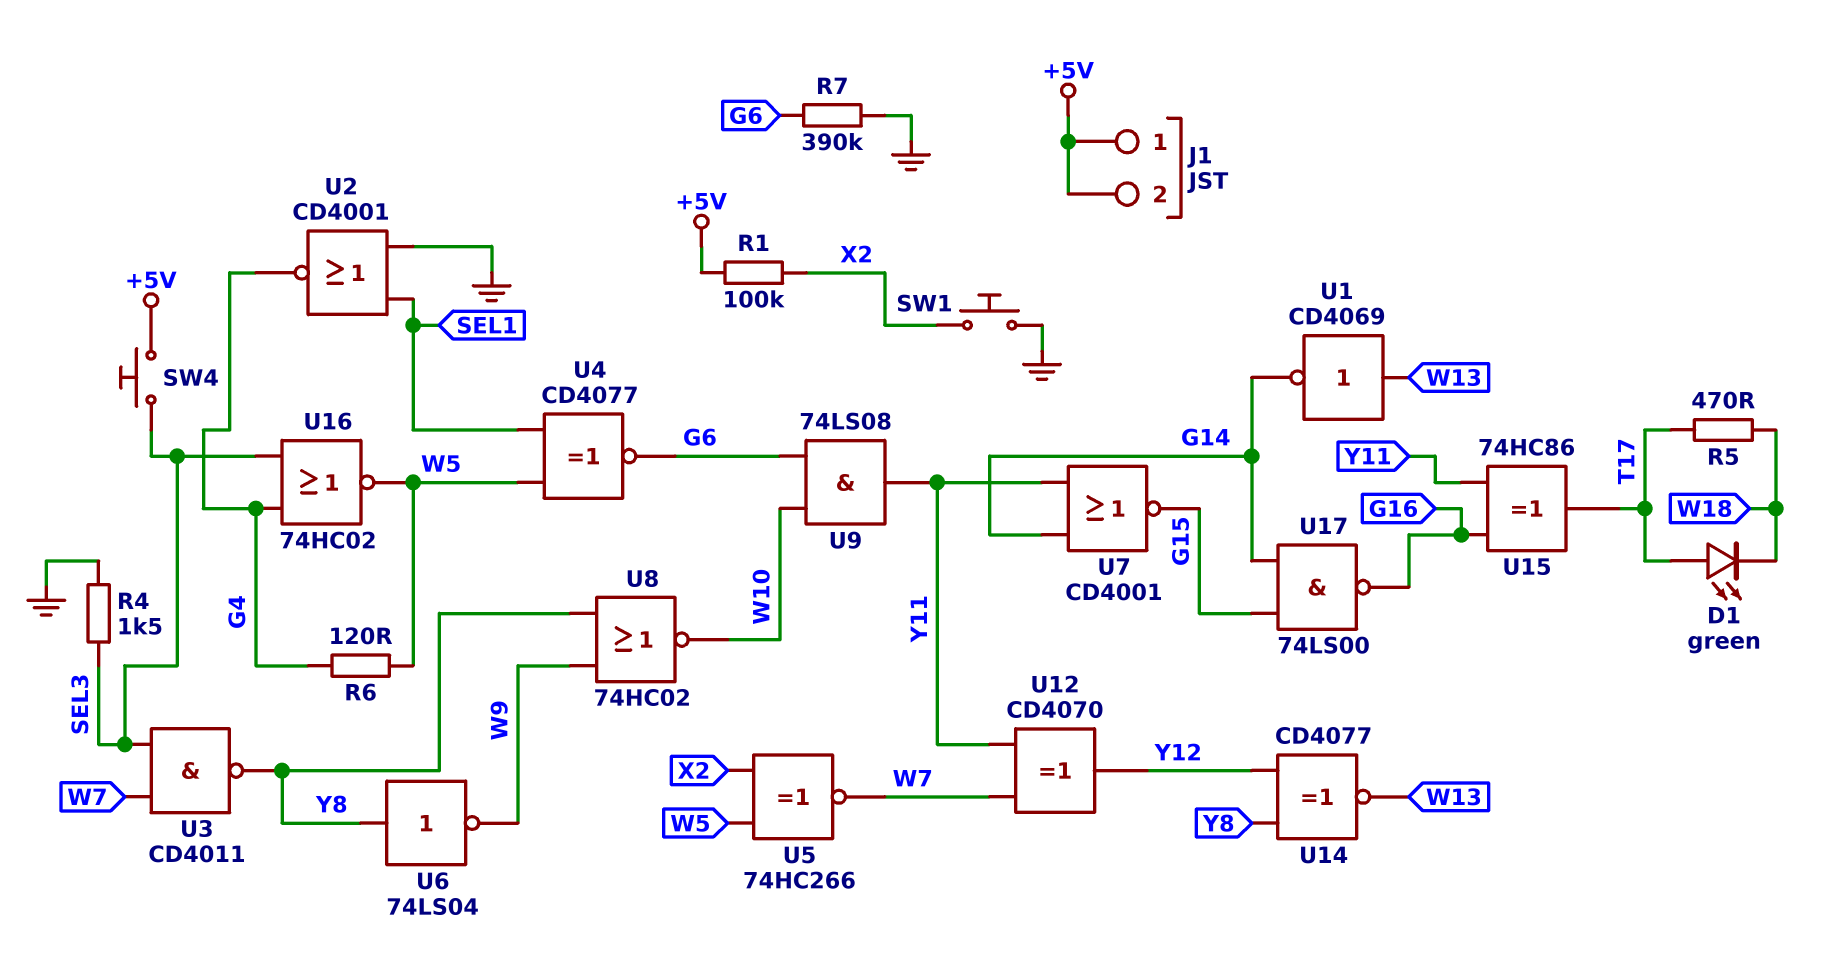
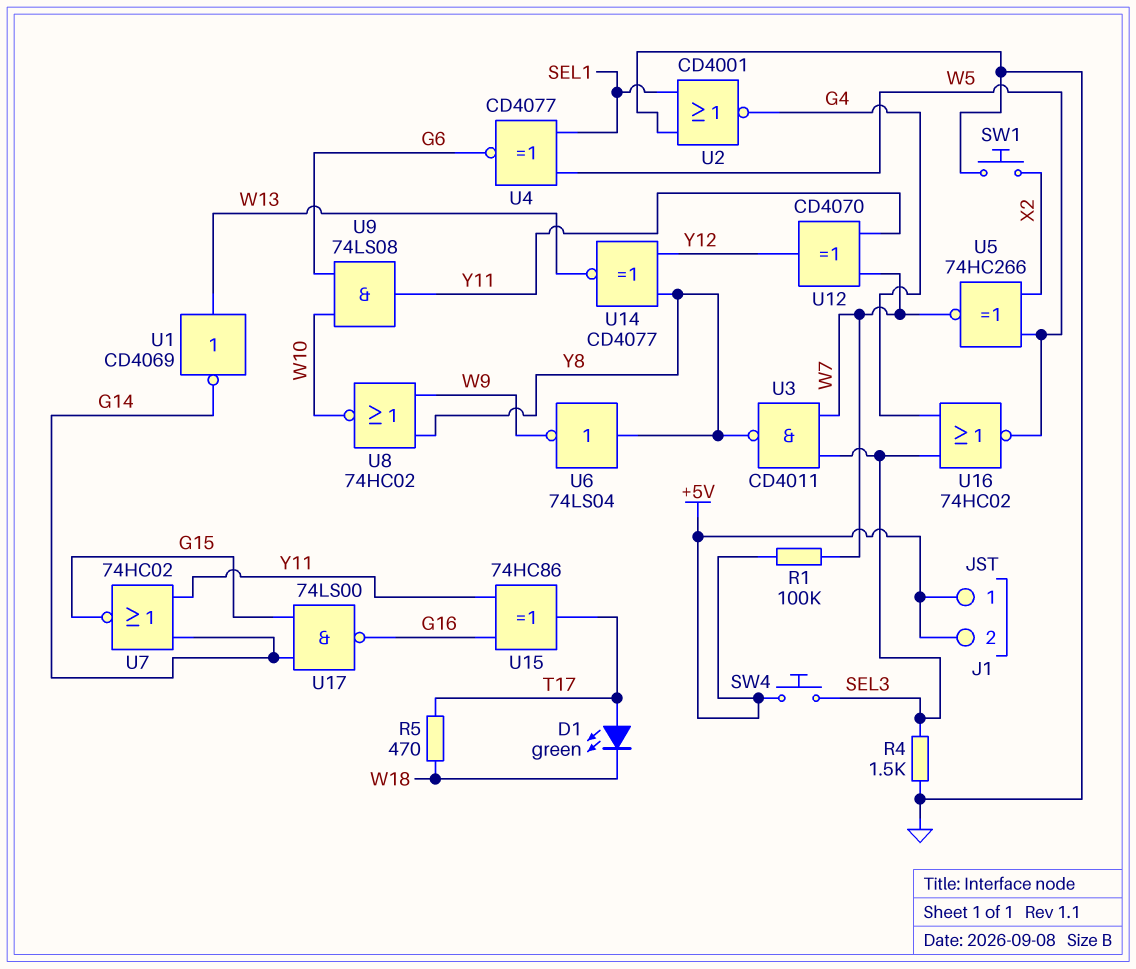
R1: 100k (+5V, X2) -> 100k (+5V, W7)
R6: 120 (G4, W5) -> none
R7: 390k (G6, GND) -> none
U7: NOR CD4001 (in G14, in Y11, out G15) -> NOR 74HC02 (in G14, in Y11, out G15)

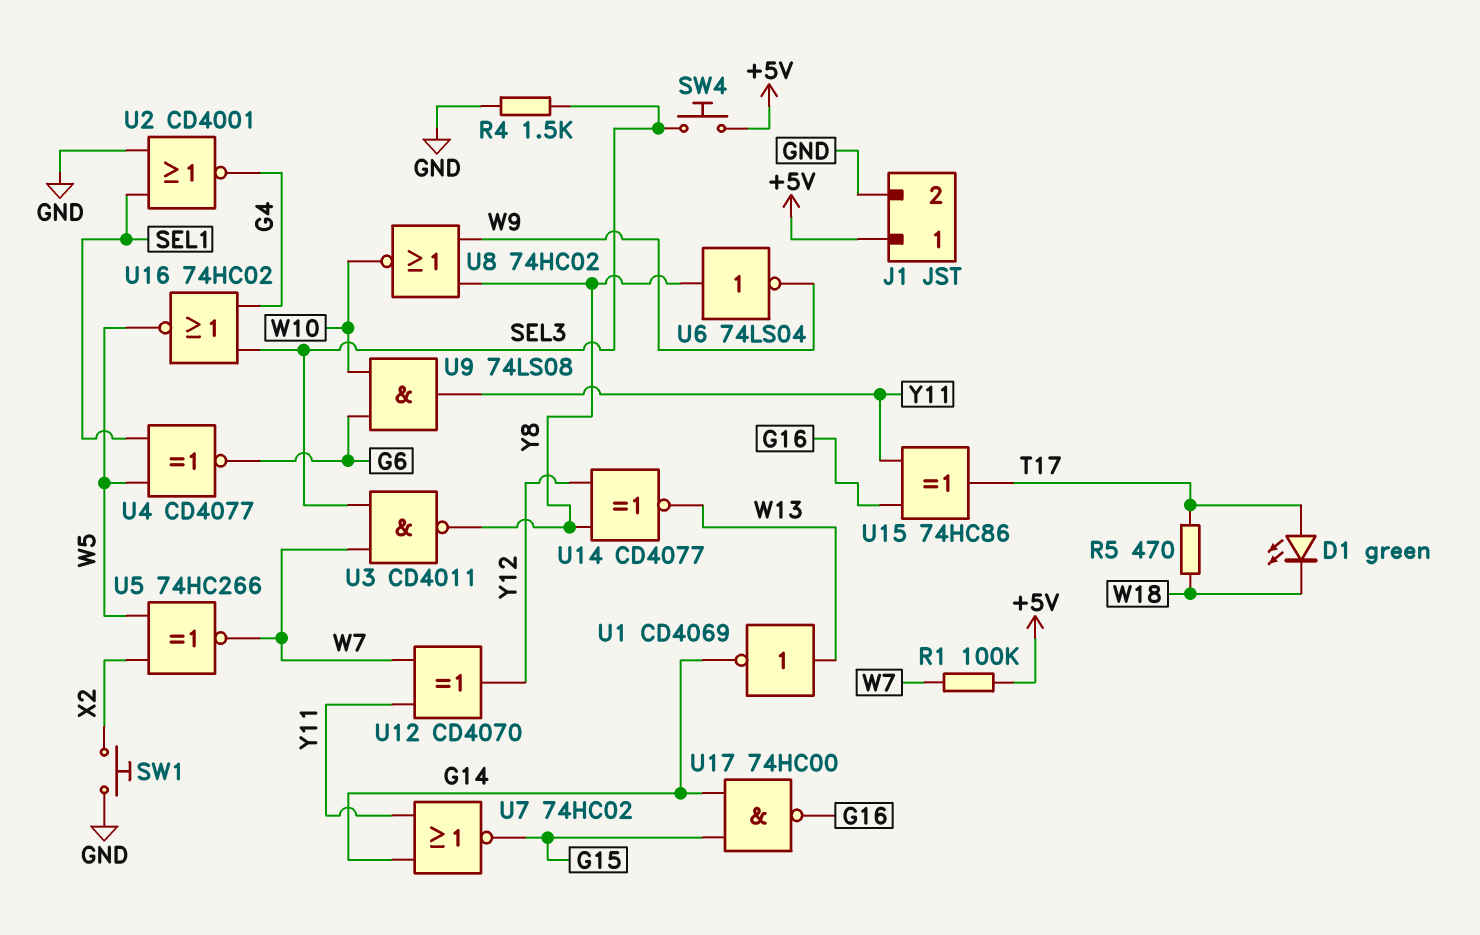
J1 pin 2: +5V -> GND
U17: NAND 74LS00 (in G14, in G15, out G16) -> NAND 74HC00 (in G14, in G15, out G16)

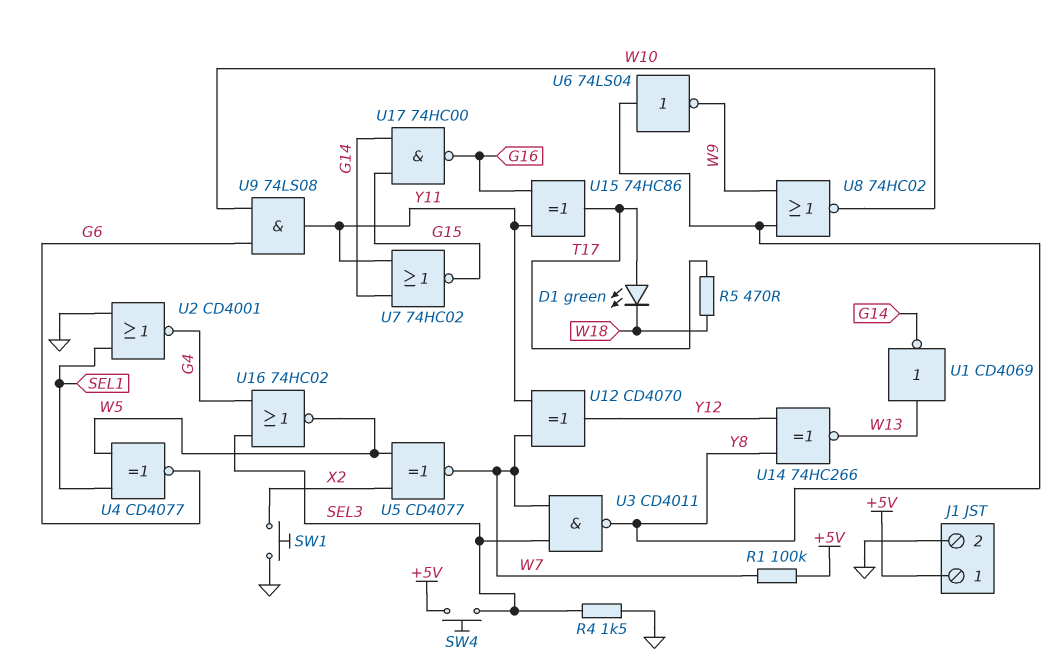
U5: XNOR 74HC266 (in W5, in X2, out W7) -> XNOR CD4077 (in W5, in X2, out W7)
U14: XNOR CD4077 (in Y8, in Y12, out W13) -> XNOR 74HC266 (in Y8, in Y12, out W13)

